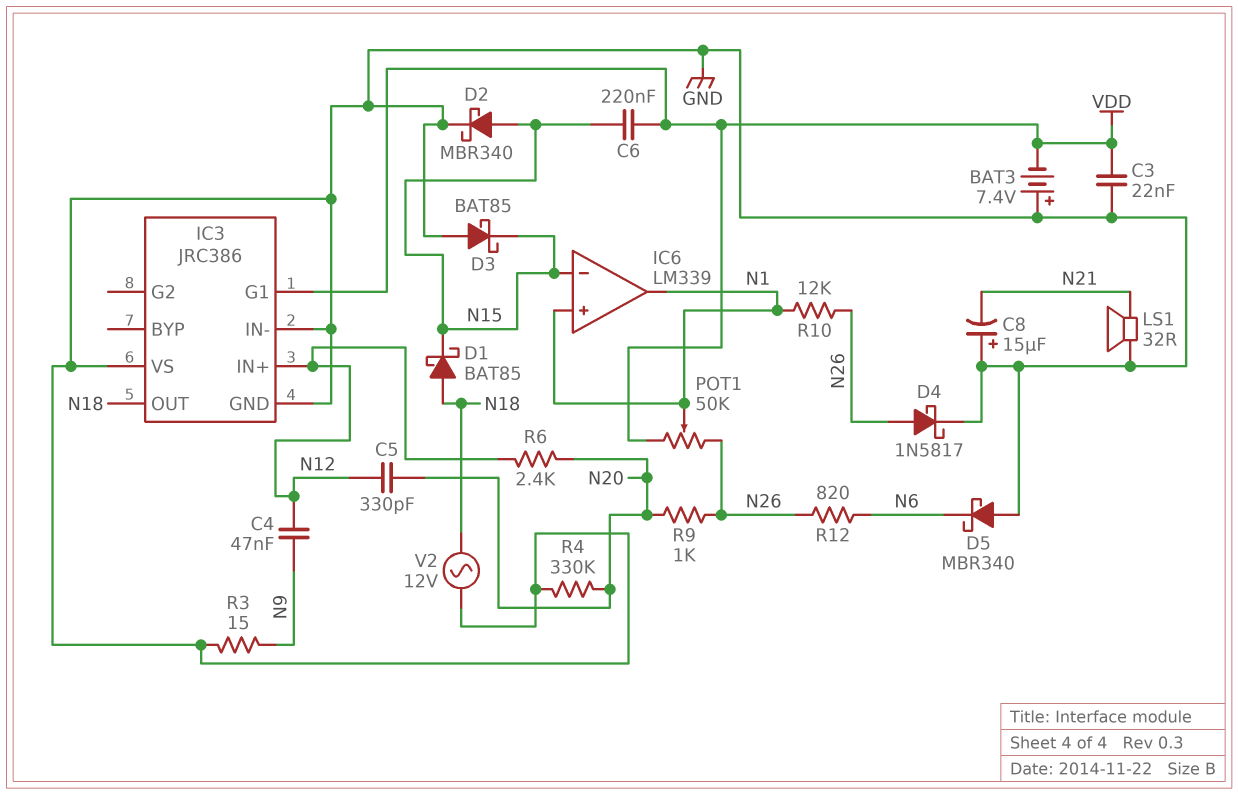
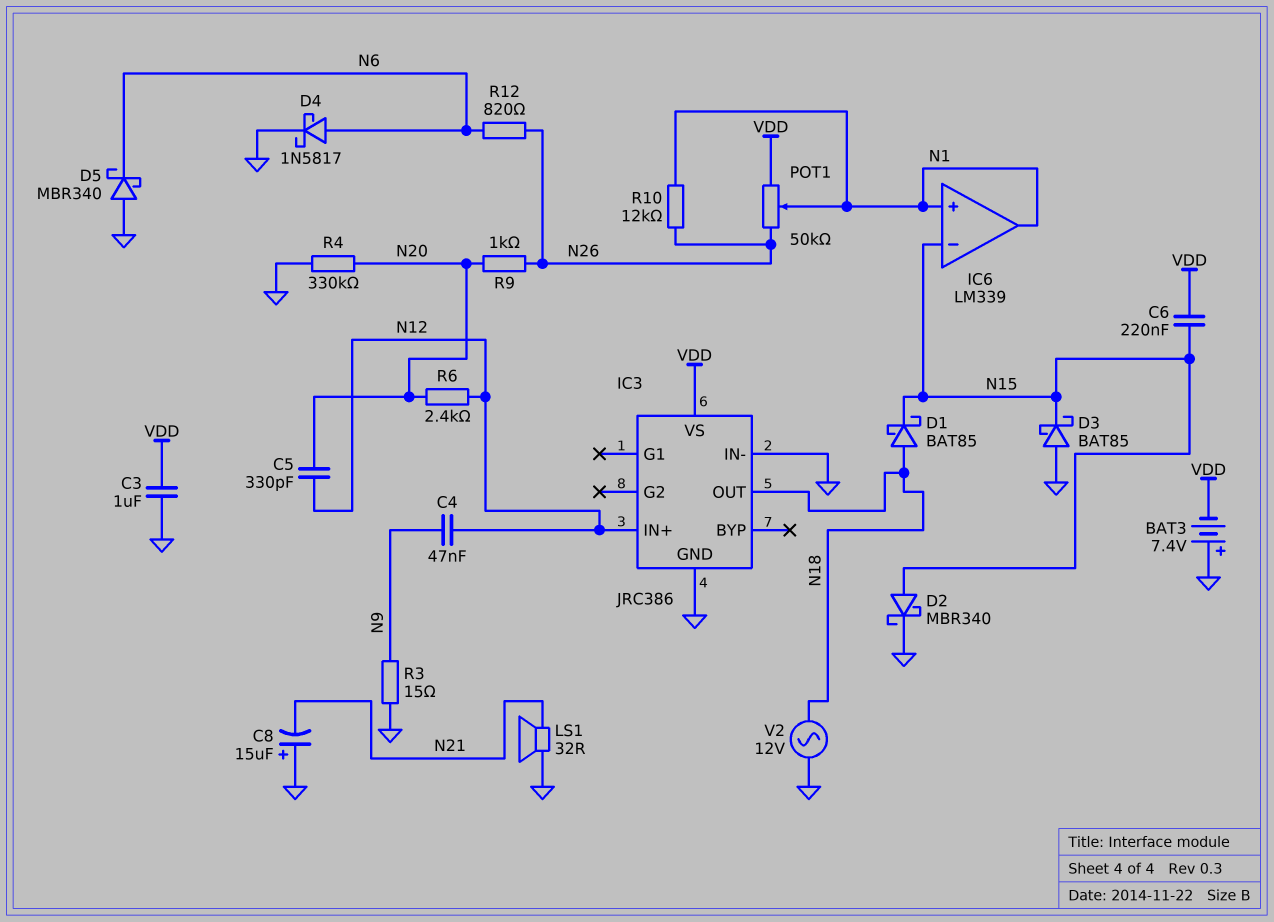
C3: 22nF (GND, VDD) -> 1uF (GND, VDD)
D4: schottky 1N5817 (A N26, K GND) -> schottky 1N5817 (A N6, K GND)
IC3 pin G1: VDD -> none
IC3 pin VS: GND -> VDD

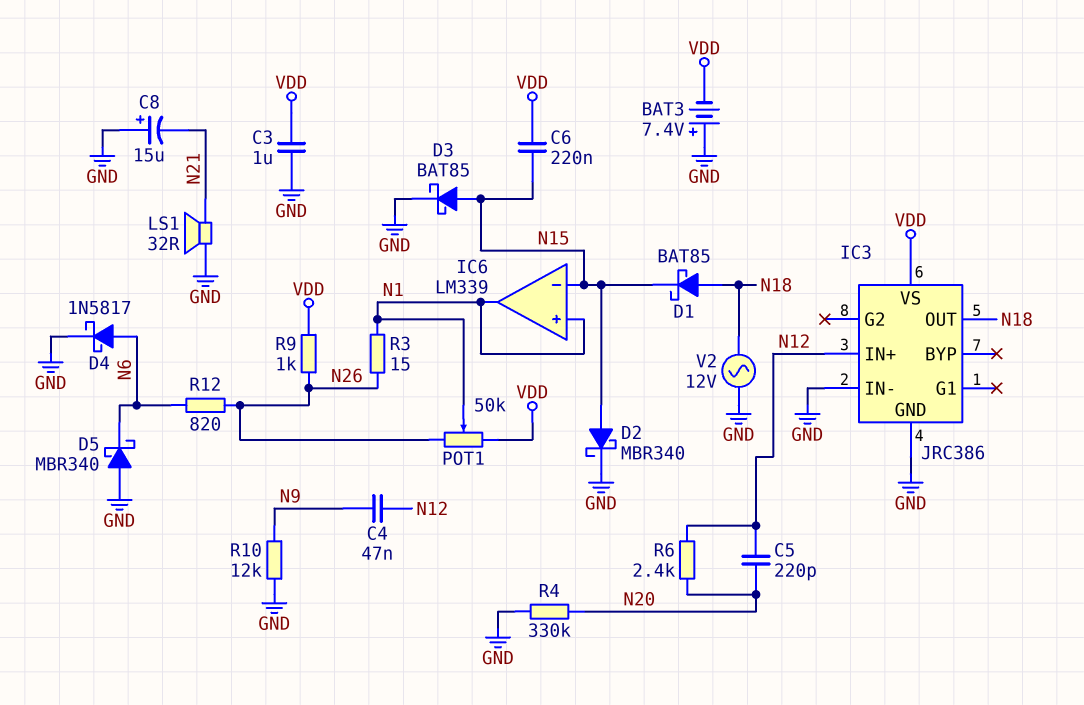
C5: 330pF (N12, N20) -> 220pF (N12, N20)
D3: schottky BAT85 (A GND, K N15) -> schottky BAT85 (A N15, K GND)
R3: 15 (GND, N9) -> 15 (N1, N26)
R9: 1k (N20, N26) -> 1k (N26, VDD)
R10: 12k (N1, N26) -> 12k (GND, N9)

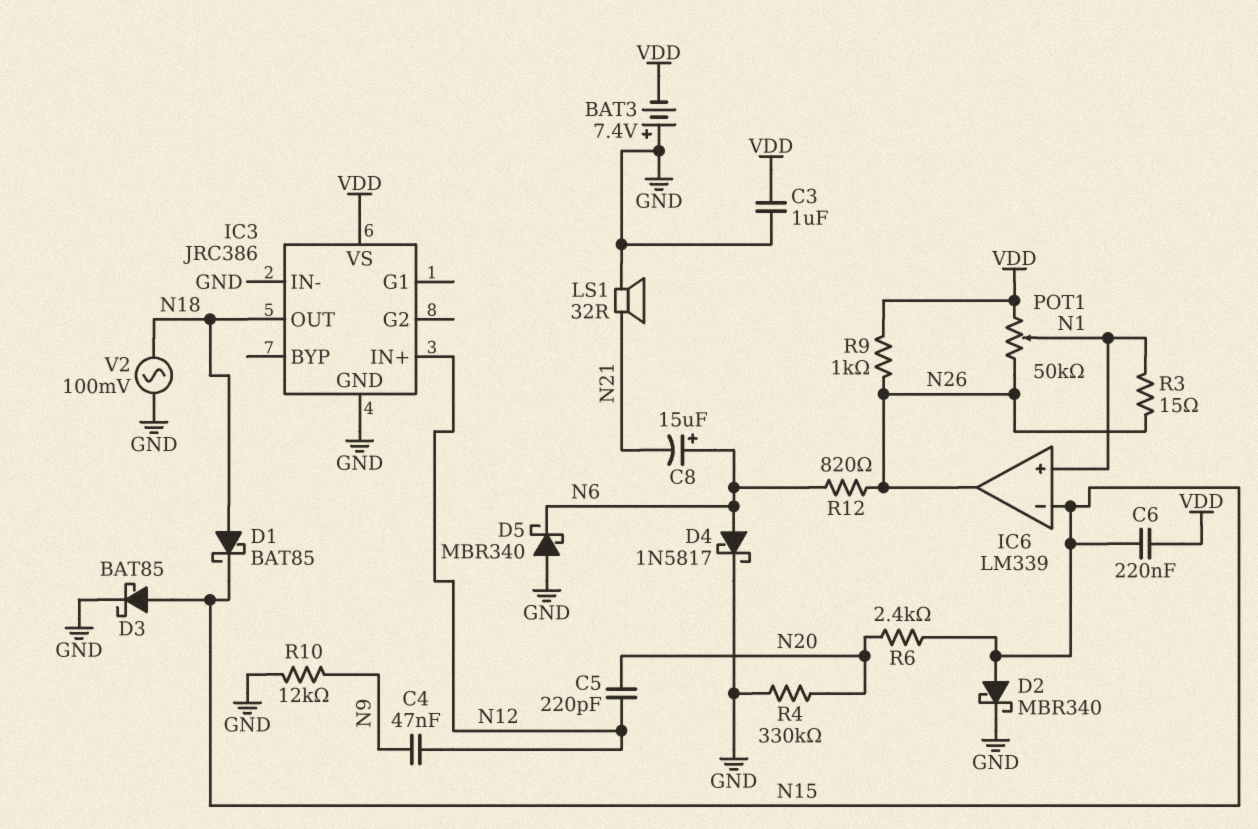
C8: 15uF (plus GND, minus N21) -> 15uF (plus N6, minus N21)
IC6 pin out: N1 -> N26
R6: 2.4k (N12, N20) -> 2.4k (N15, N20)
V2: AC 12V (GND, N18) -> AC 100mV (GND, N18)

